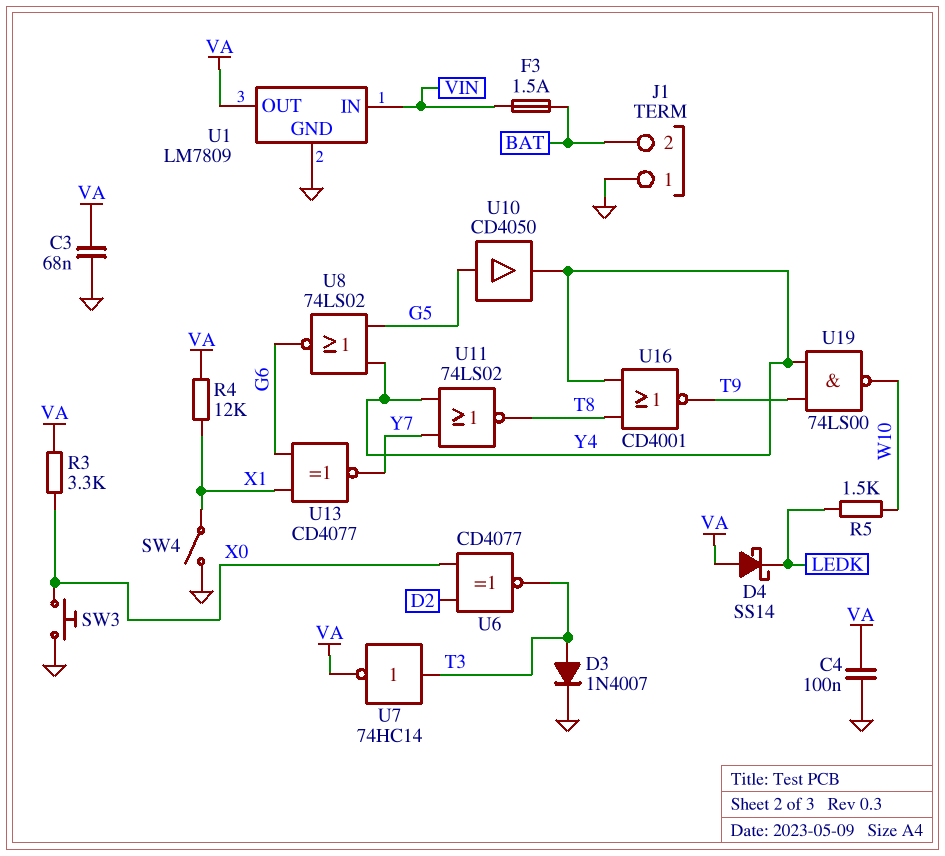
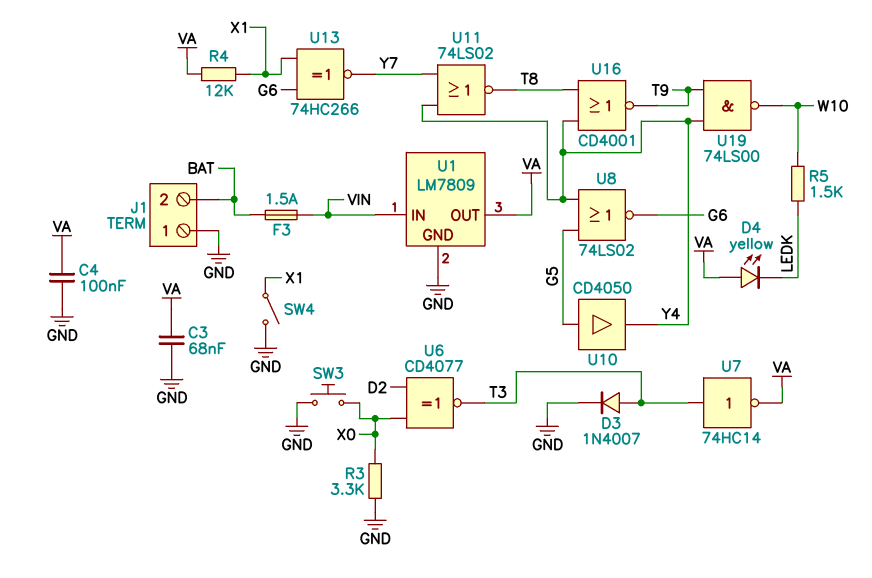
D4: schottky SS14 (A VA, K LEDK) -> LED yellow (A VA, K LEDK)
R3: 3.3k (VA, X0) -> 3.3k (GND, X0)
U13: XNOR CD4077 (in G6, in X1, out Y7) -> XNOR 74HC266 (in G6, in X1, out Y7)

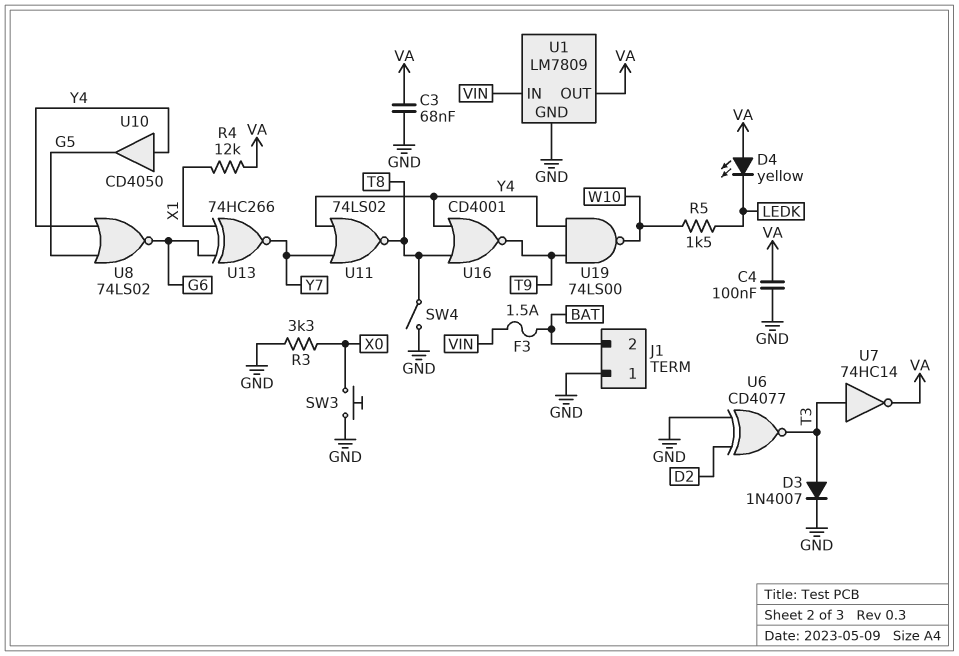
SW4: switch (GND, X1) -> switch (GND, T8)
U6: XNOR CD4077 (in D2, in X0, out T3) -> XNOR CD4077 (in D2, in GND, out T3)
U10: buffer CD4050 (in G5, out Y4) -> buffer CD4050 (in Y4, out G5)

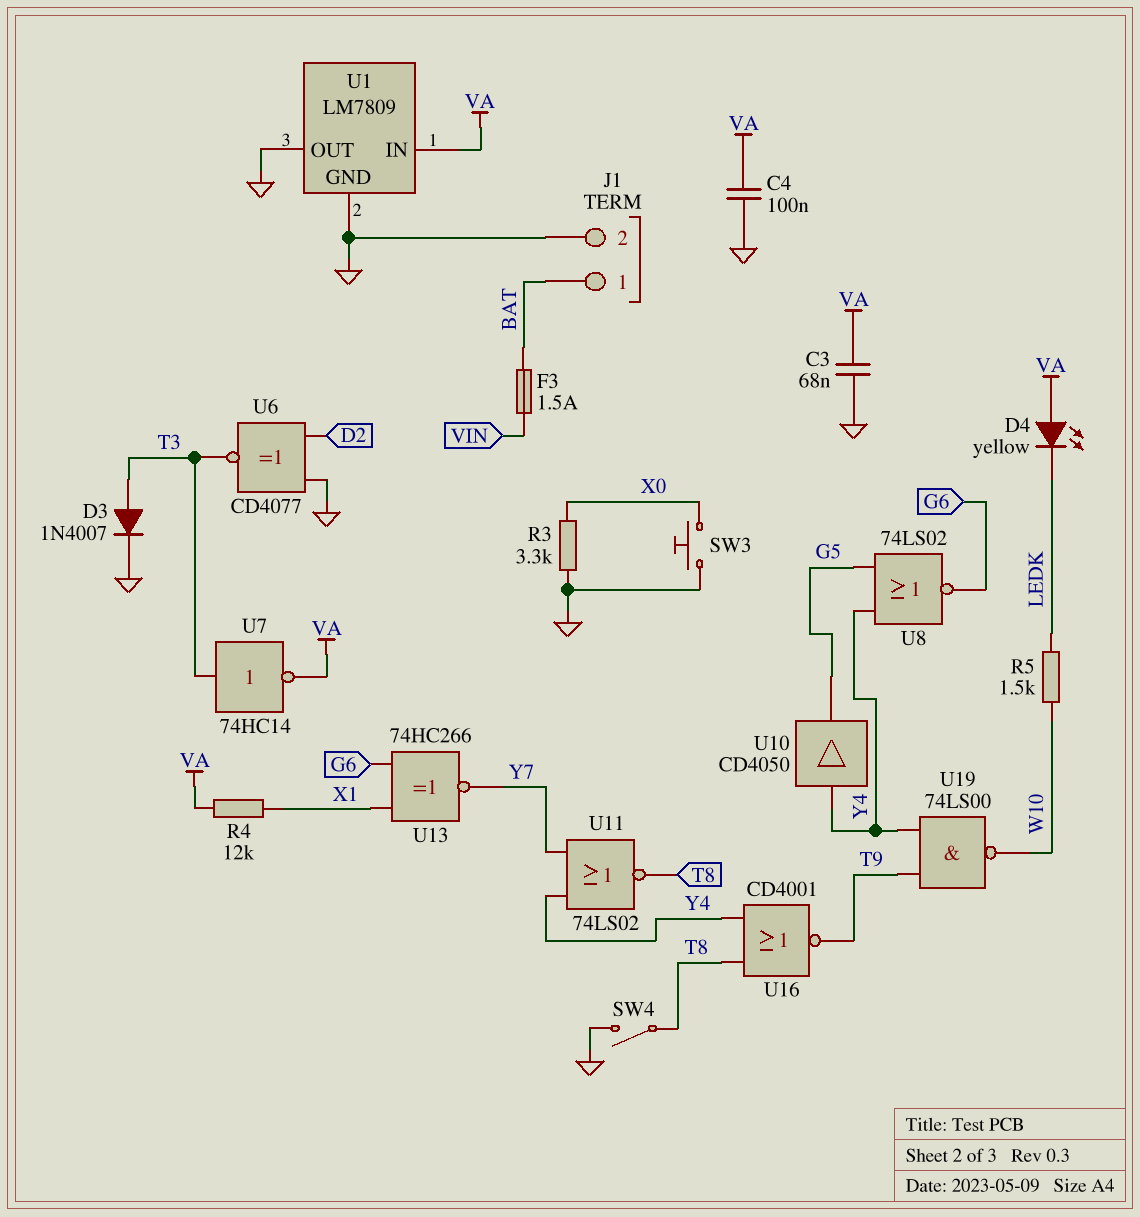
J1 pin 1: GND -> BAT
J1 pin 2: BAT -> GND
U1 pin IN: VIN -> VA
U1 pin OUT: VA -> GND

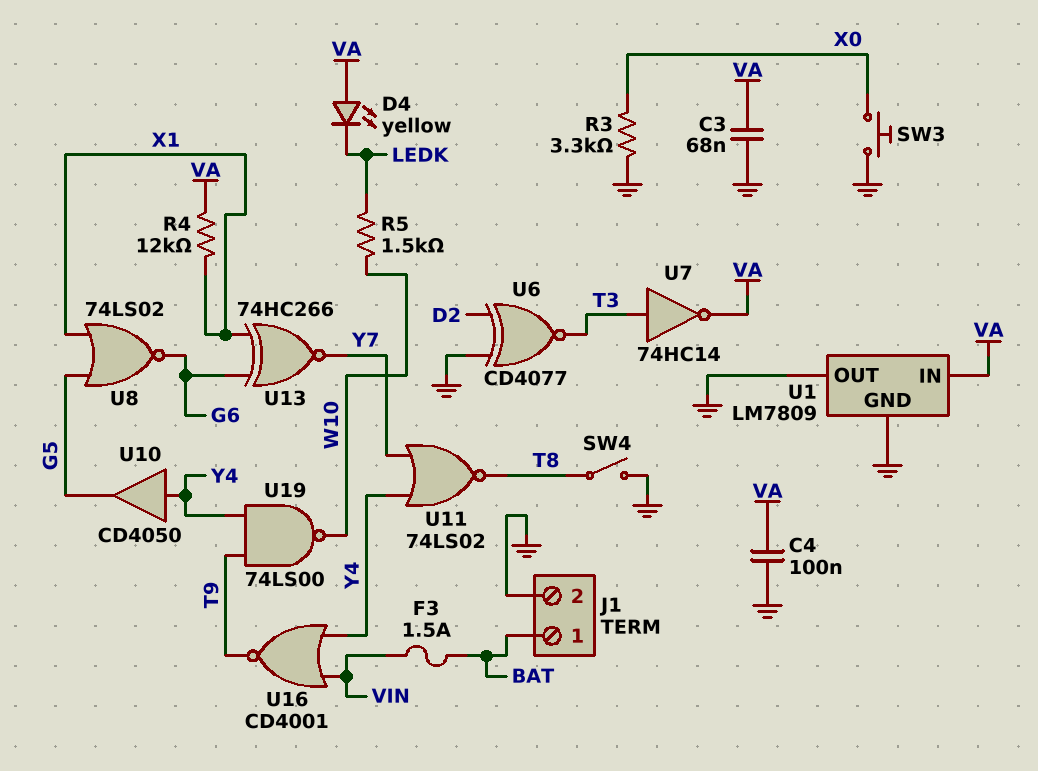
D3: diode 1N4007 (A T3, K GND) -> none
U8: NOR 74LS02 (in G5, in Y4, out G6) -> NOR 74LS02 (in G5, in X1, out G6)
U16: NOR CD4001 (in T8, in Y4, out T9) -> NOR CD4001 (in VIN, in Y4, out T9)

